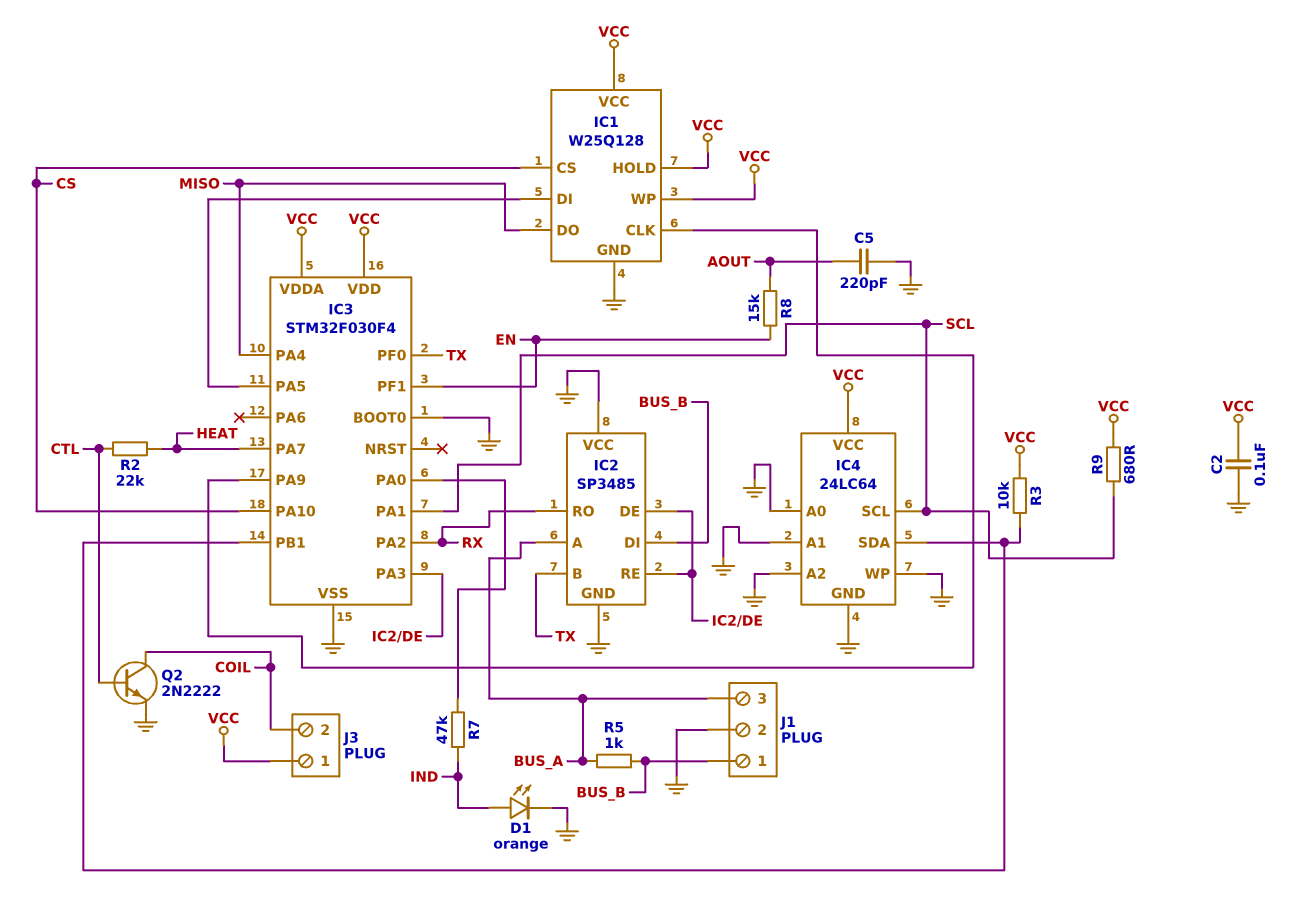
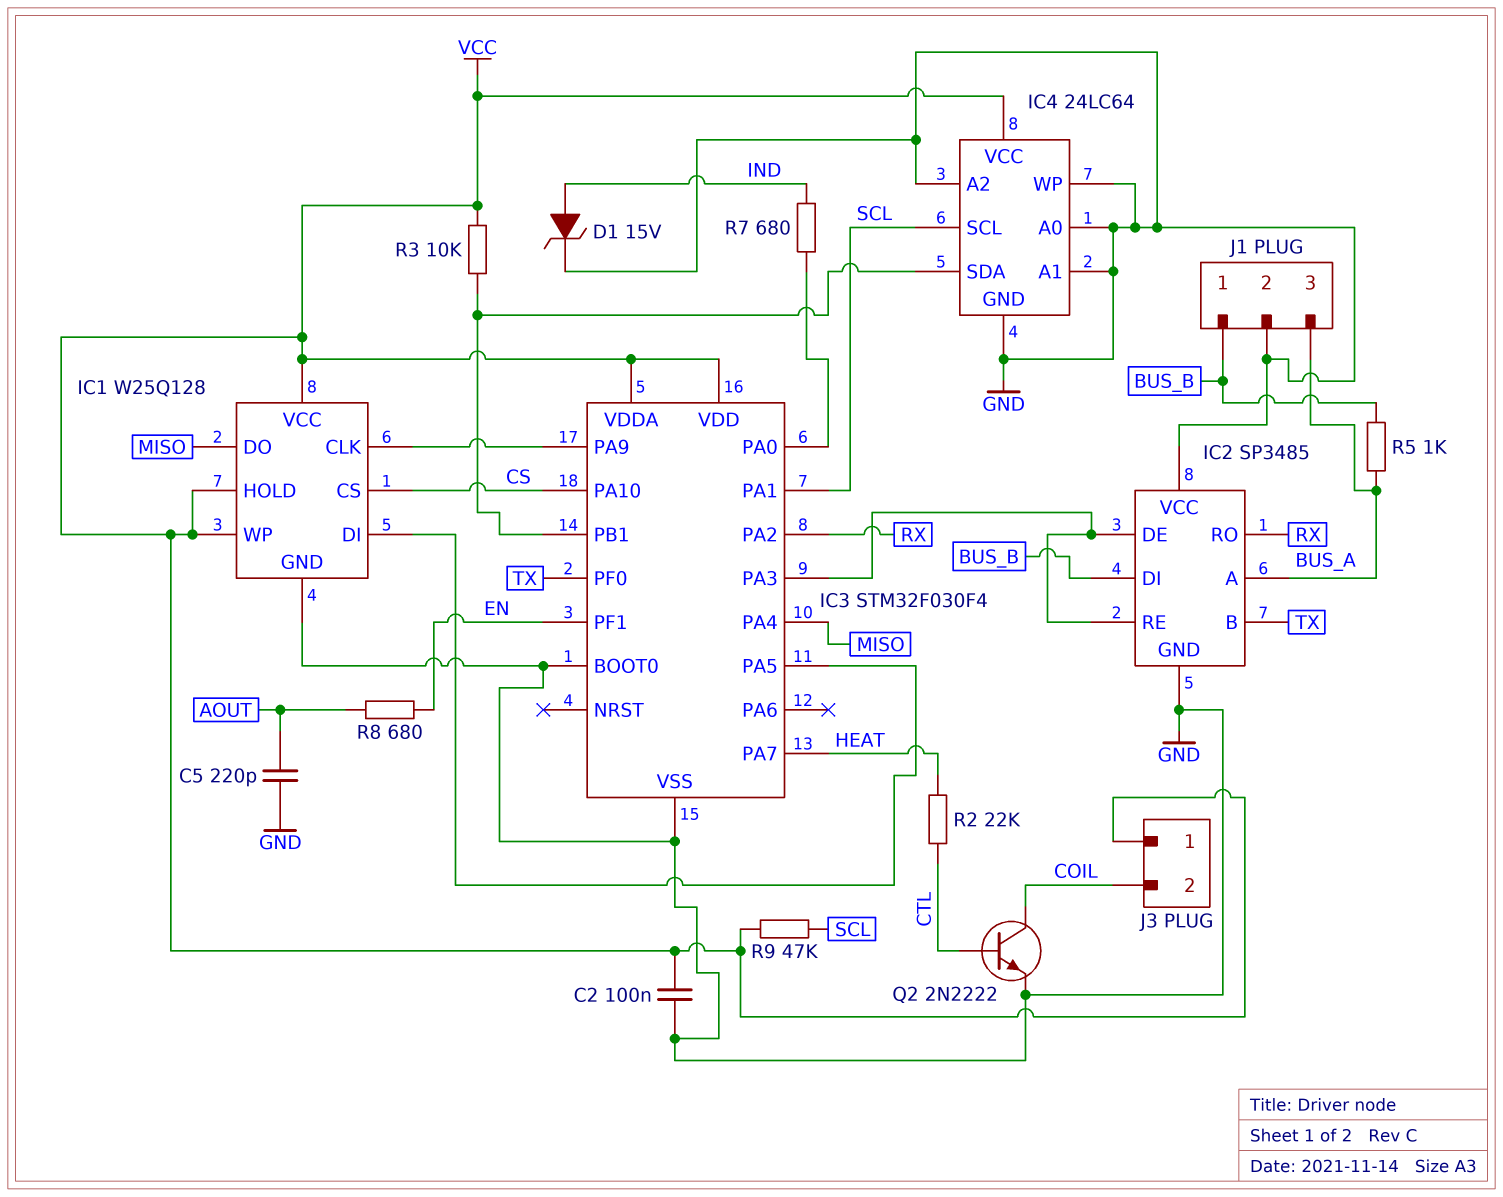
D1: LED orange (A IND, K GND) -> zener 15V (A IND, K GND)
R7: 47k (IC3/PA0, IND) -> 680 (IC3/PA0, IND)
R8: 15k (AOUT, EN) -> 680 (AOUT, EN)
R9: 680 (SCL, VCC) -> 47k (SCL, VCC)

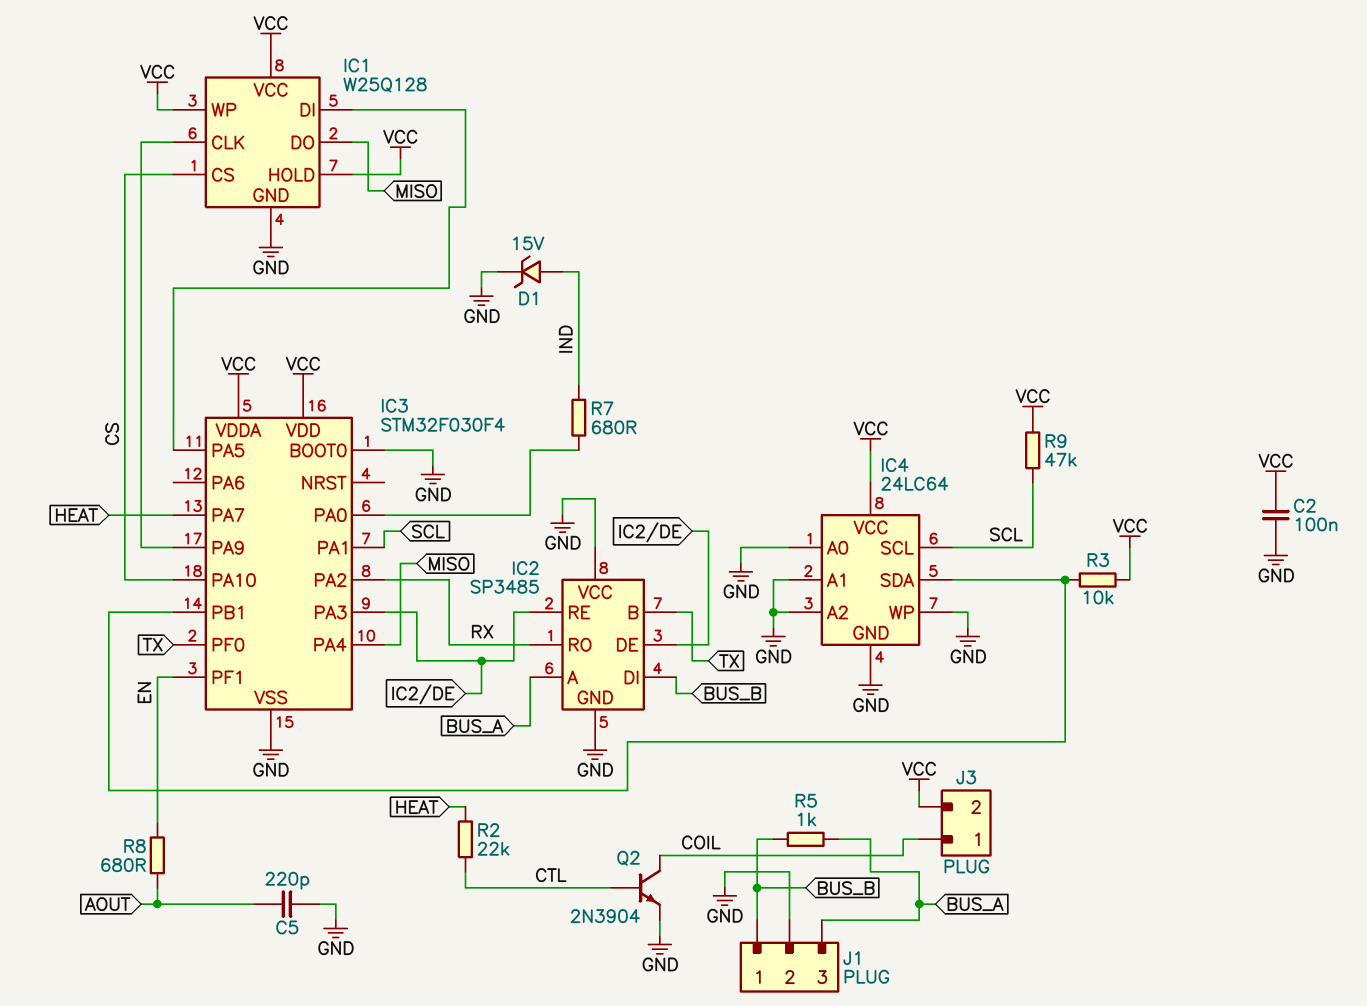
J3 pin 1: VCC -> COIL
J3 pin 2: COIL -> VCC
Q2: NPN 2N2222 (B CTL, C COIL, E GND) -> NPN 2N3904 (B CTL, C COIL, E GND)

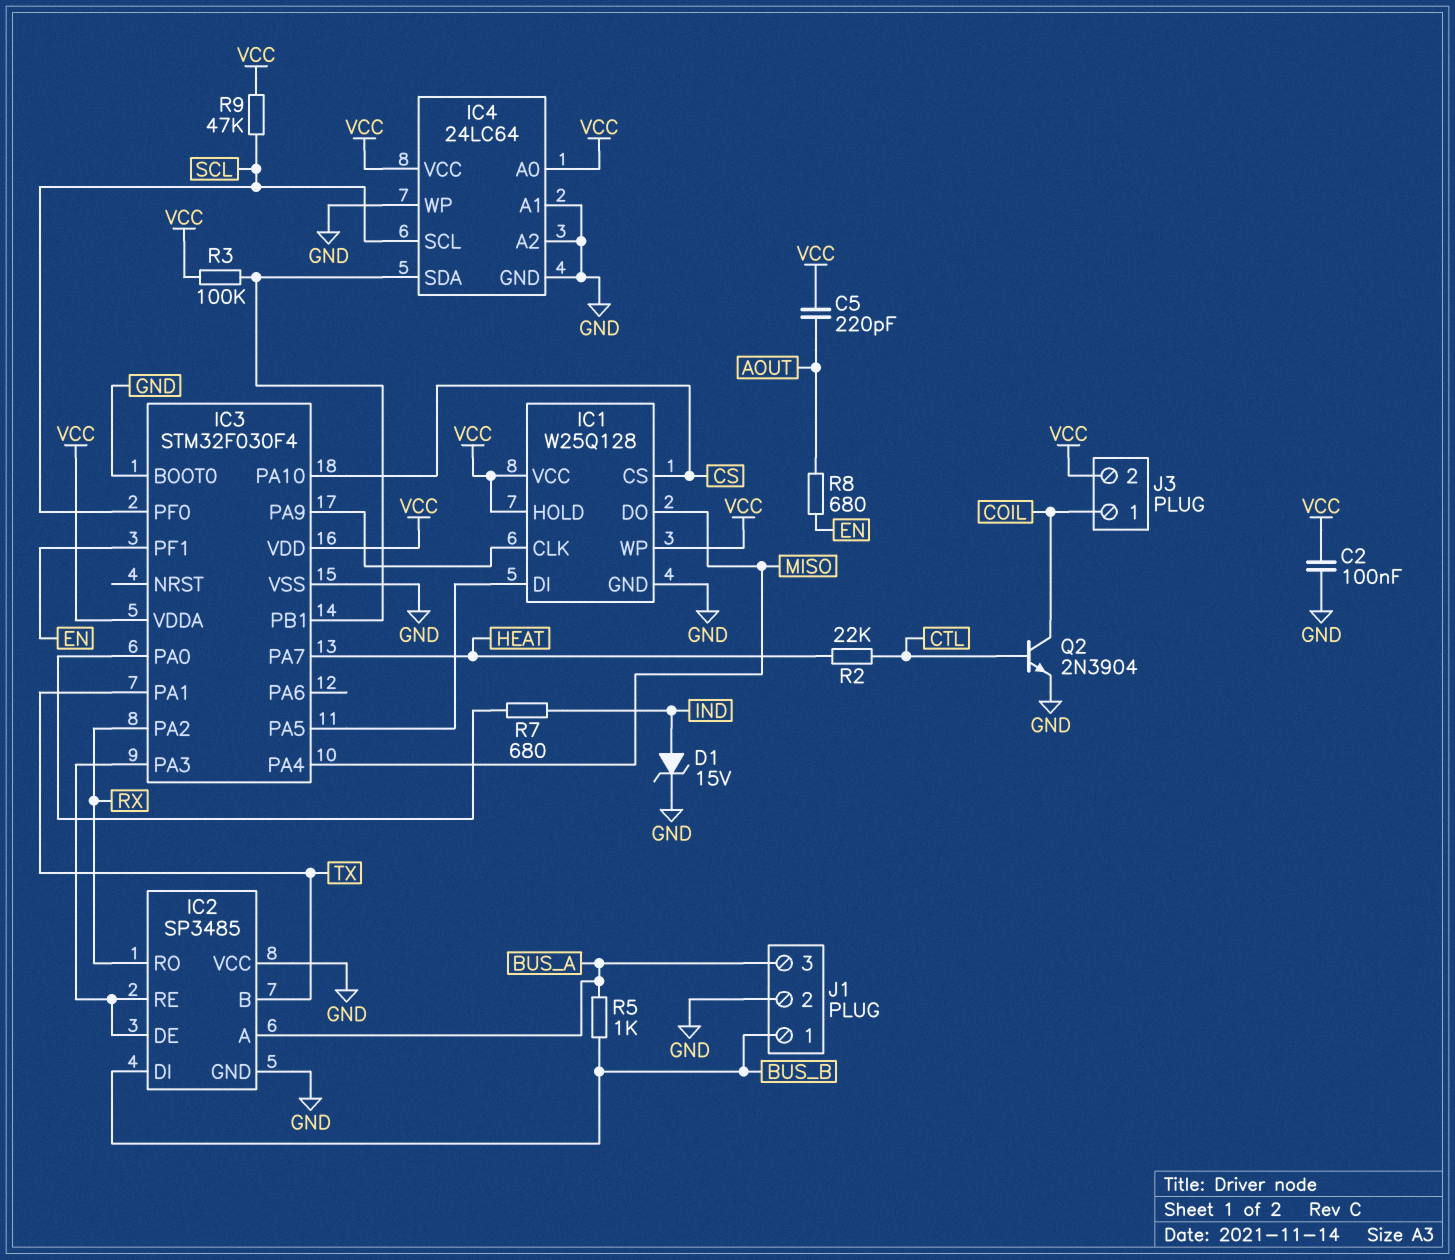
C5: 220pF (AOUT, GND) -> 220pF (AOUT, VCC)
IC3 pin PA1: SCL -> TX
IC3 pin PF0: TX -> SCL
IC4 pin A0: GND -> VCC
R3: 10k (IC3/PB1, VCC) -> 100k (IC3/PB1, VCC)

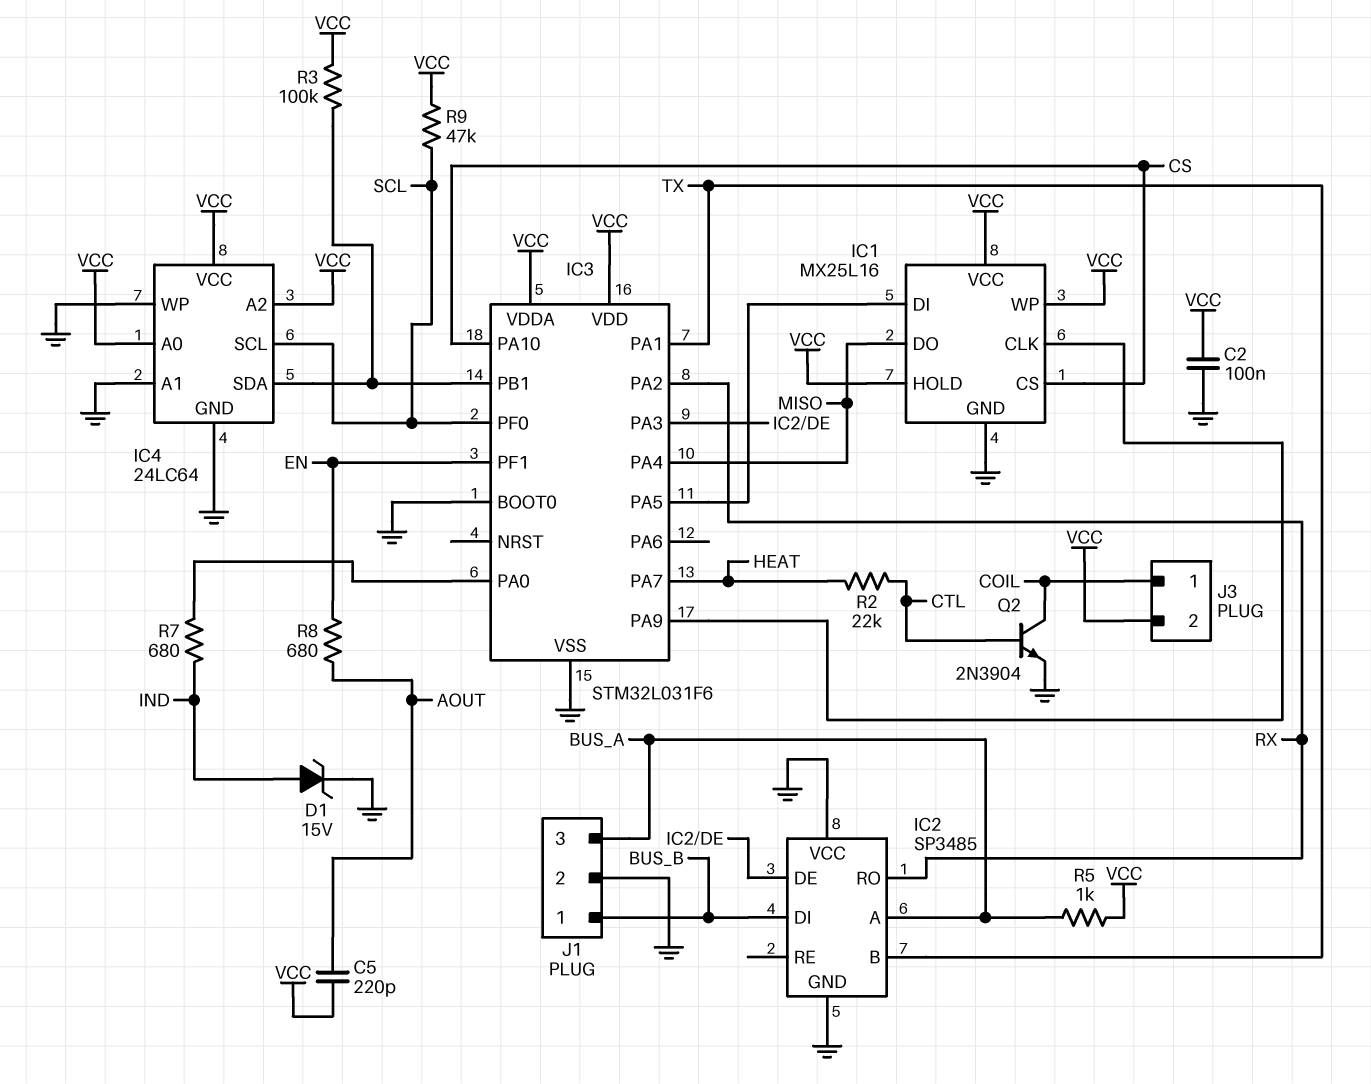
IC1: W25Q128 -> MX25L16
IC2 pin RE: IC2/DE -> none
IC3: STM32F030F4 -> STM32L031F6
IC4 pin A2: GND -> VCC
R5: 1k (BUS_A, BUS_B) -> 1k (BUS_A, VCC)

